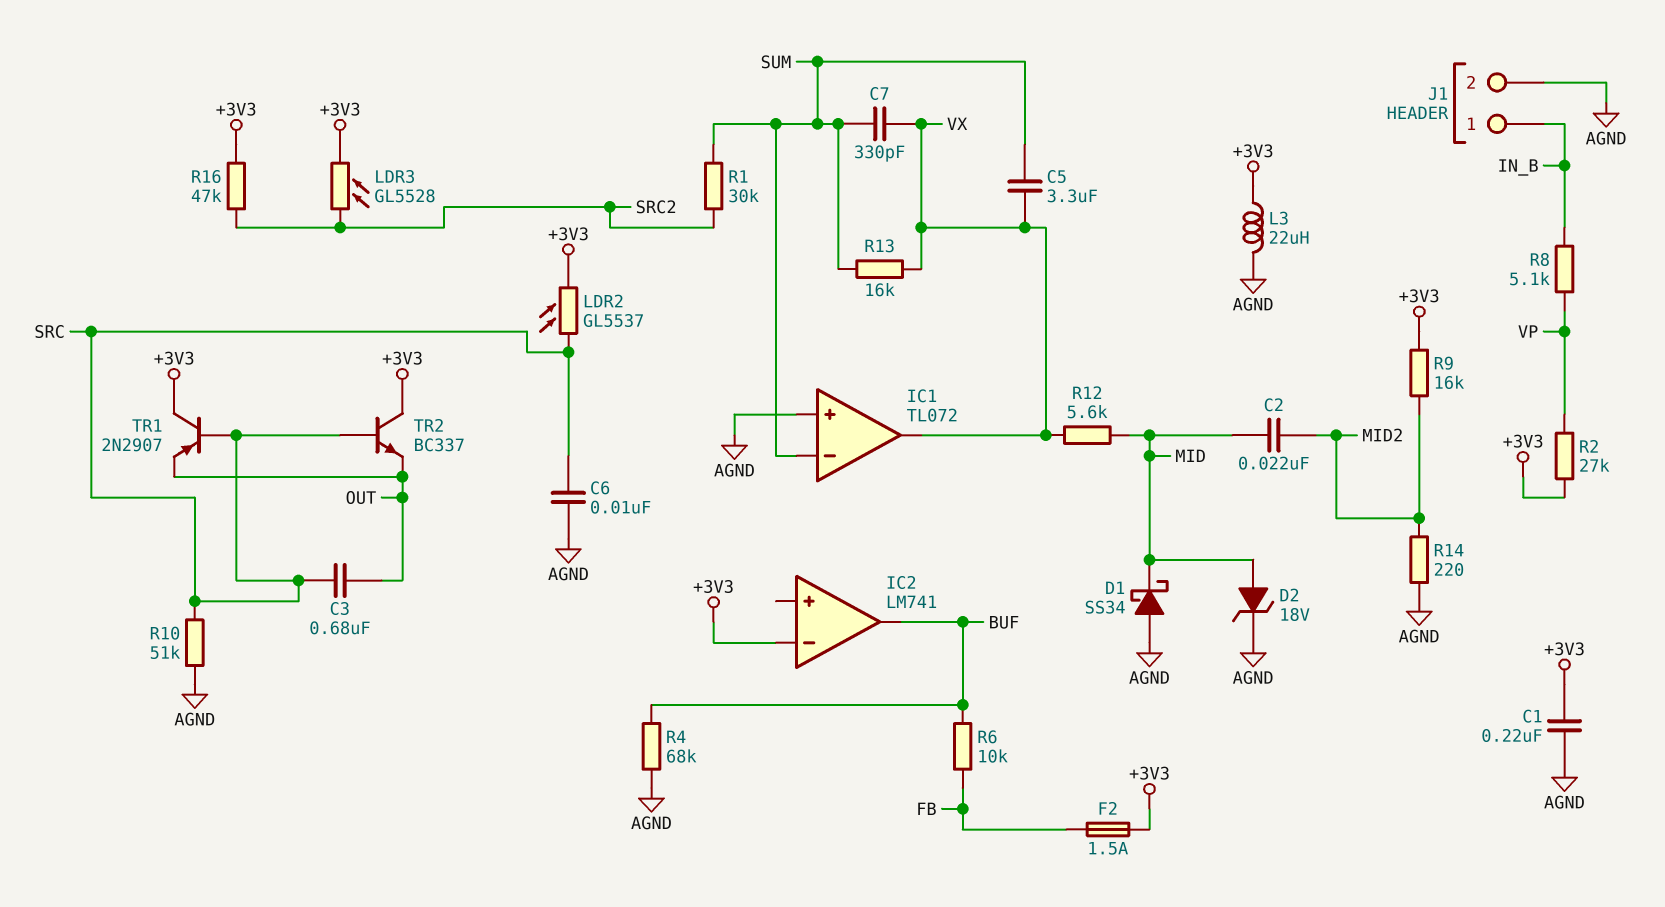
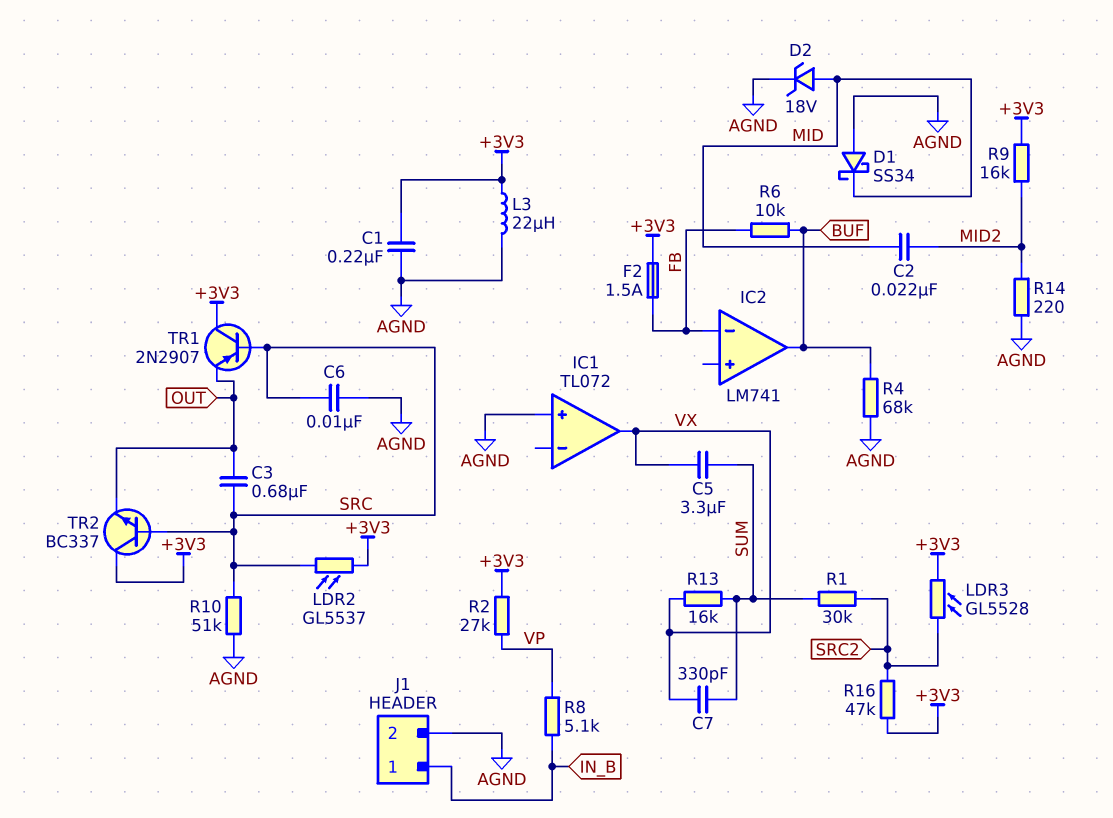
IC1 pin in-: SUM -> none
IC2 pin in-: +3V3 -> FB
R12: 5.6k (MID, VX) -> none

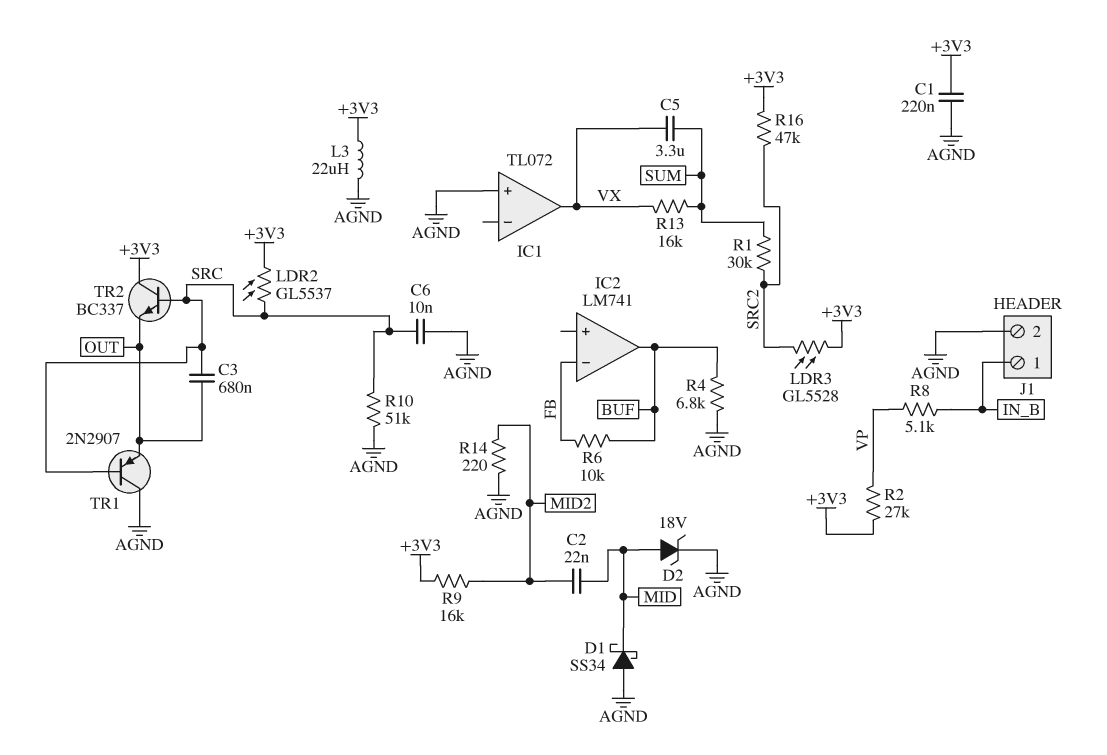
C7: 330pF (SUM, VX) -> none
F2: 1.5A (+3V3, FB) -> none
R4: 68k (AGND, BUF) -> 6.8k (AGND, BUF)
TR1: PNP 2N2907 (B SRC, C +3V3, E OUT) -> PNP 2N2907 (B SRC, C AGND, E OUT)

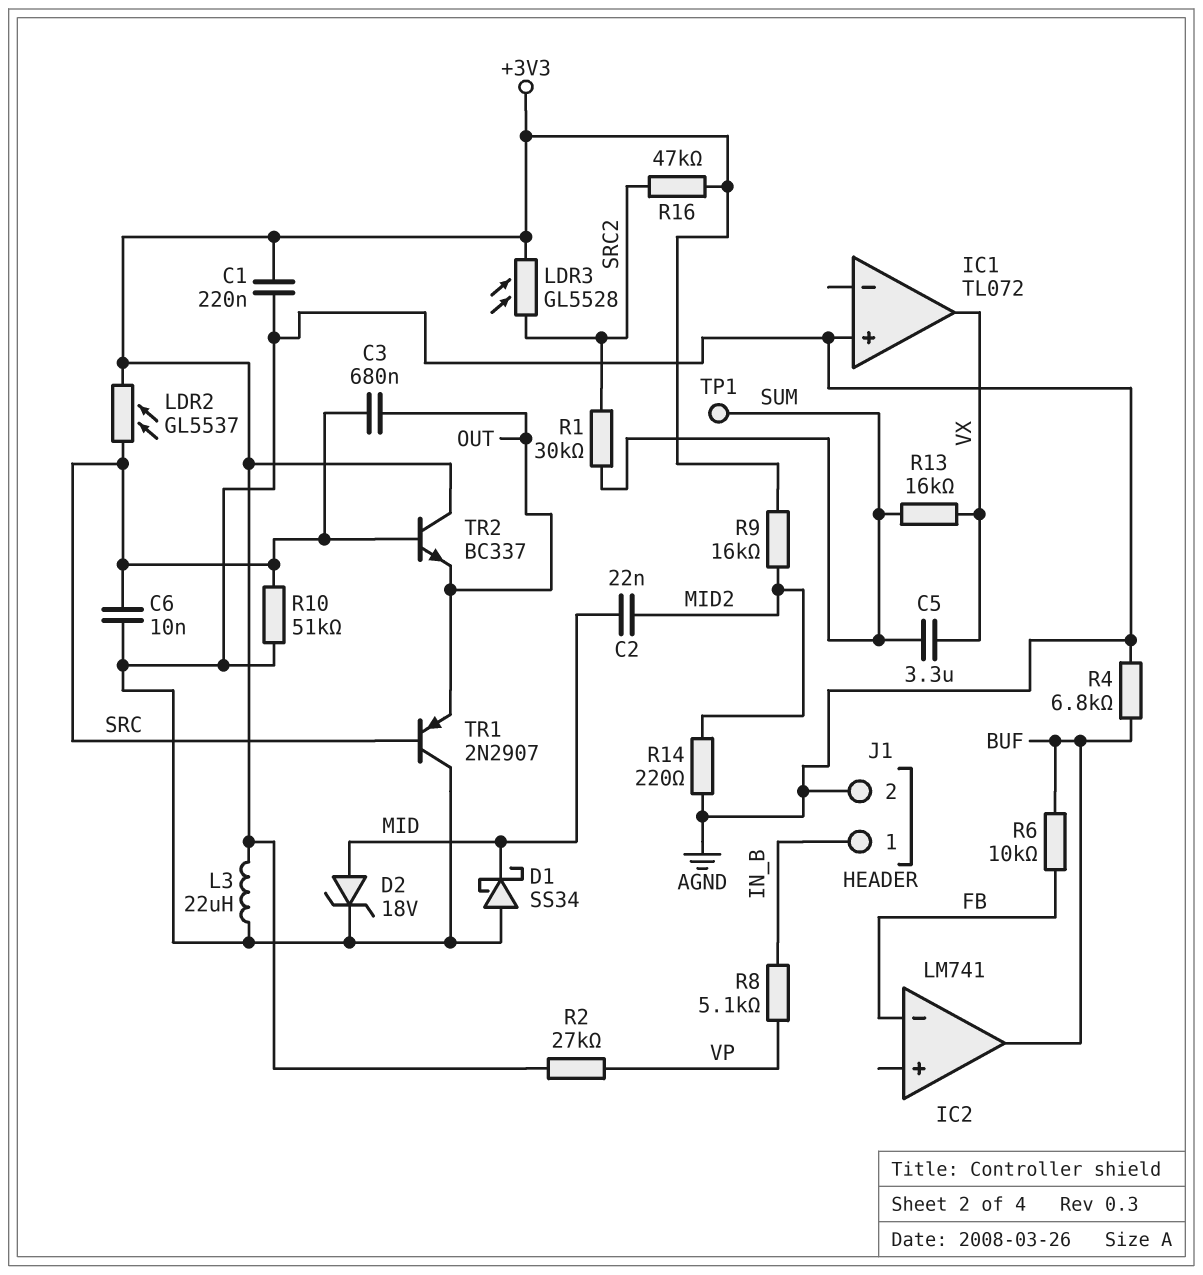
TP1: none -> test point (SUM)

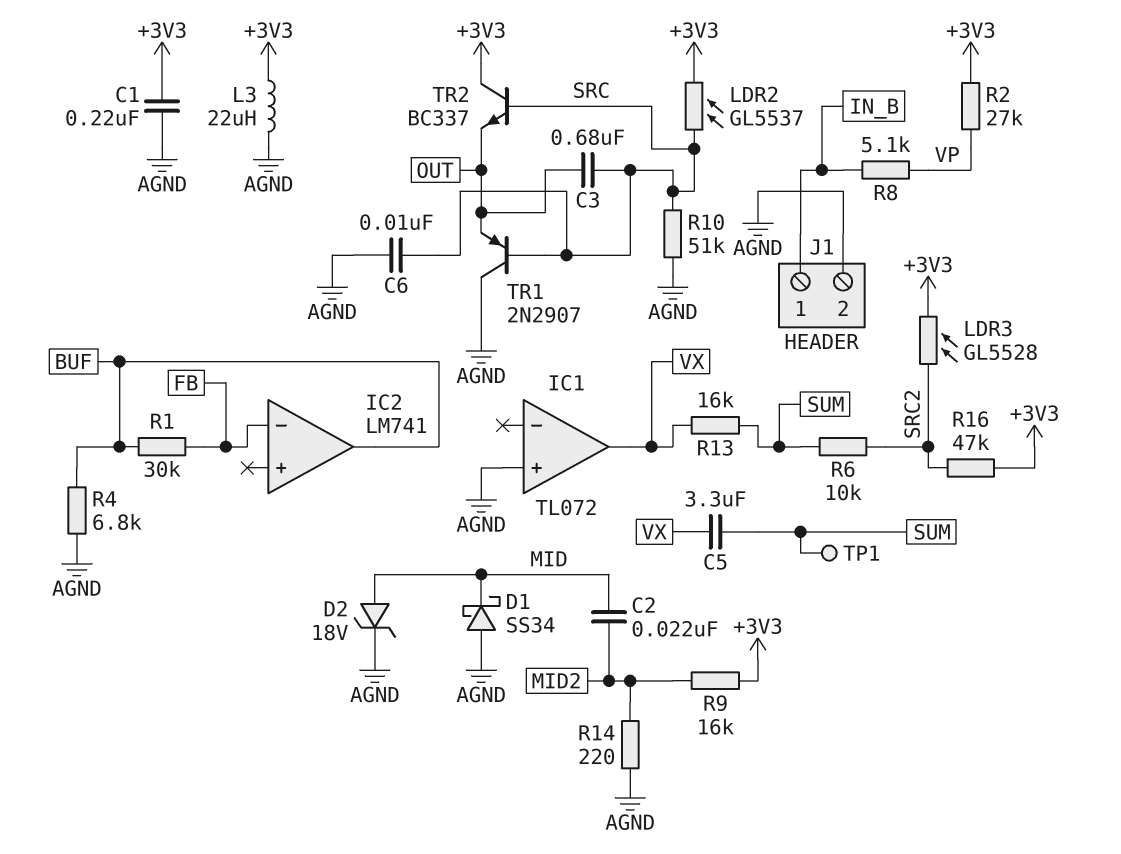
R1: 30k (SRC2, SUM) -> 30k (BUF, FB)
R6: 10k (BUF, FB) -> 10k (SRC2, SUM)

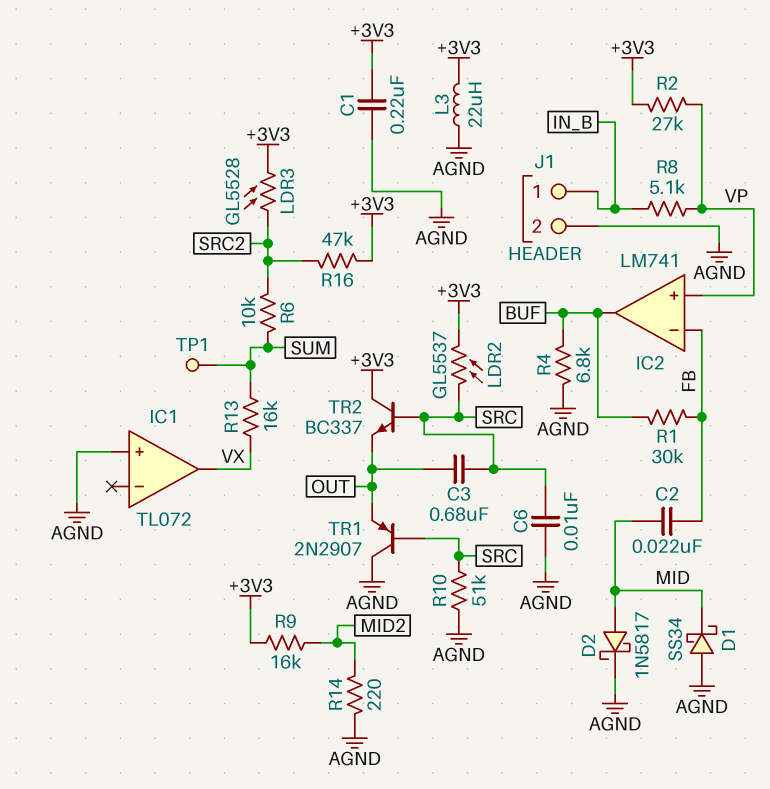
C2: 22nF (MID, MID2) -> 22nF (FB, MID)
C5: 3.3uF (SUM, VX) -> none
D2: zener 18V (A MID, K AGND) -> schottky 1N5817 (A MID, K AGND)
IC2 pin in+: none -> VP

